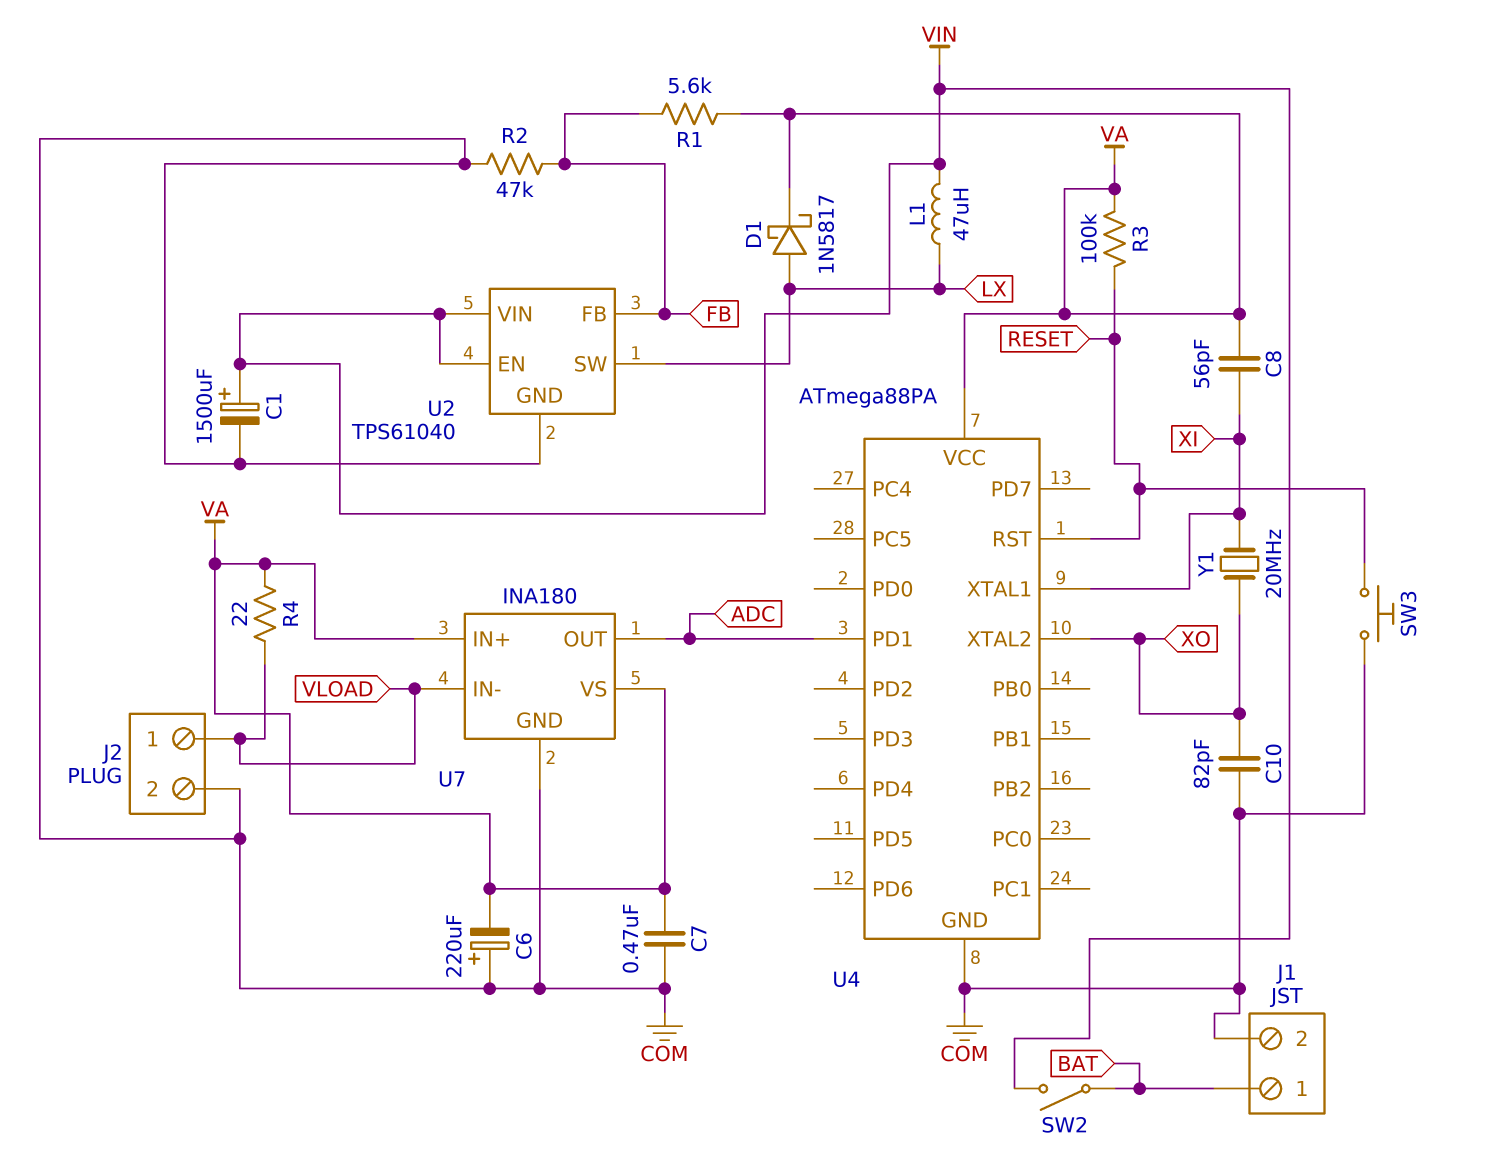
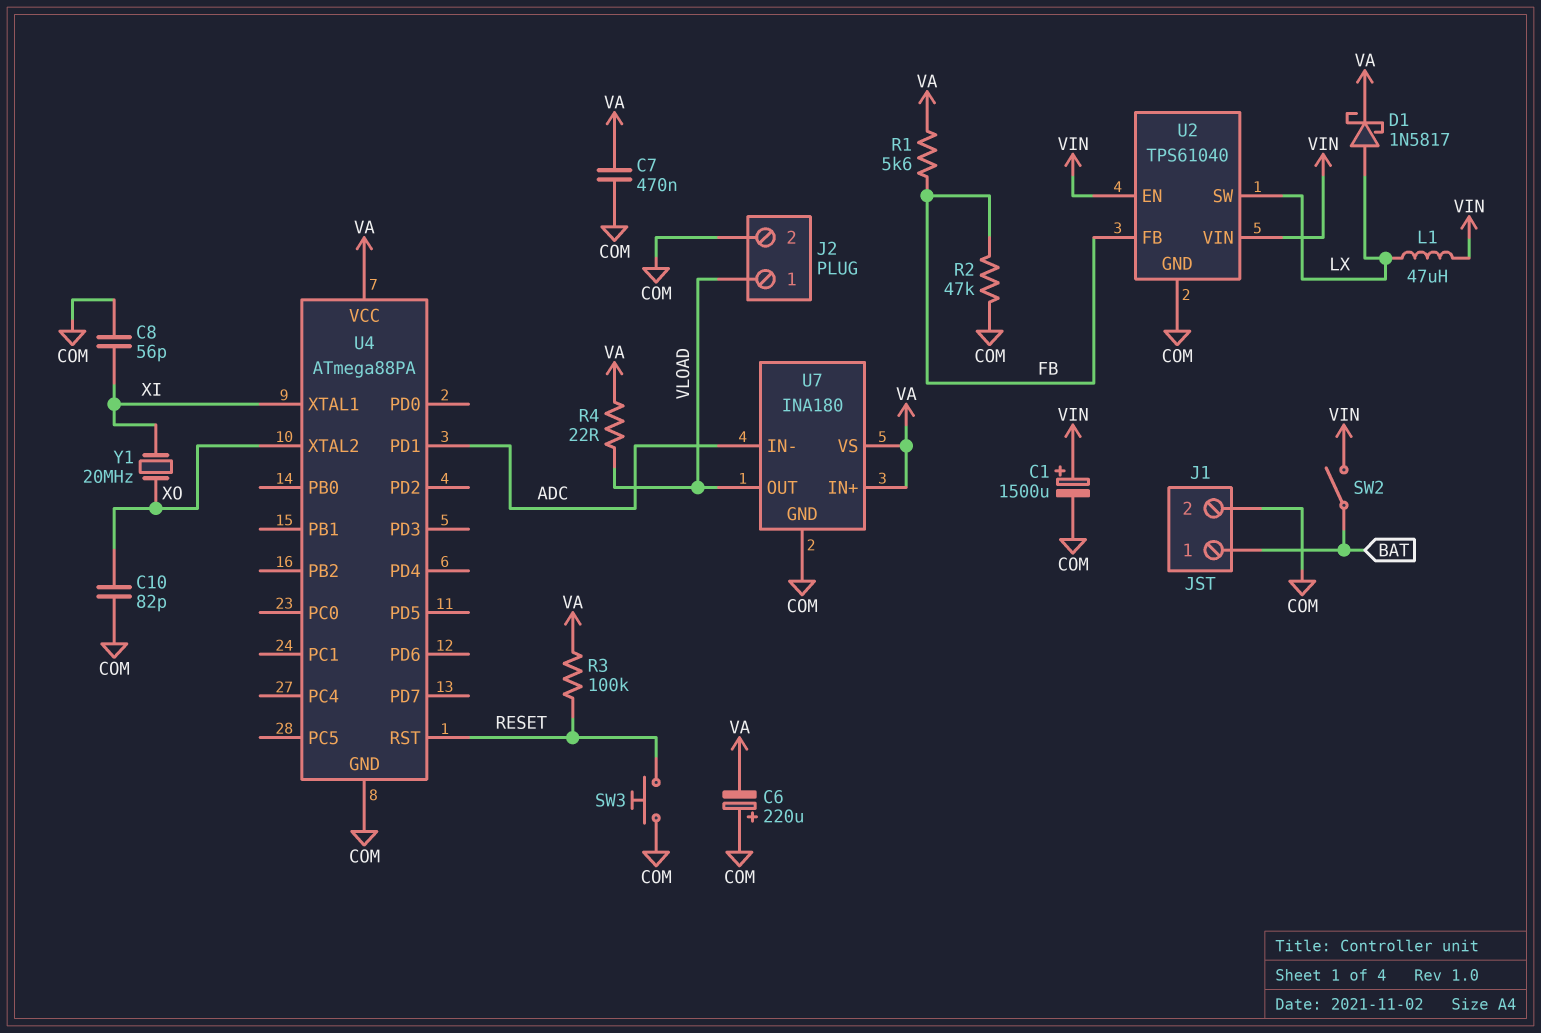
C8: 56pF (VA, XI) -> 56pF (COM, XI)
U7 pin IN-: VLOAD -> ADC
U7 pin OUT: ADC -> VLOAD

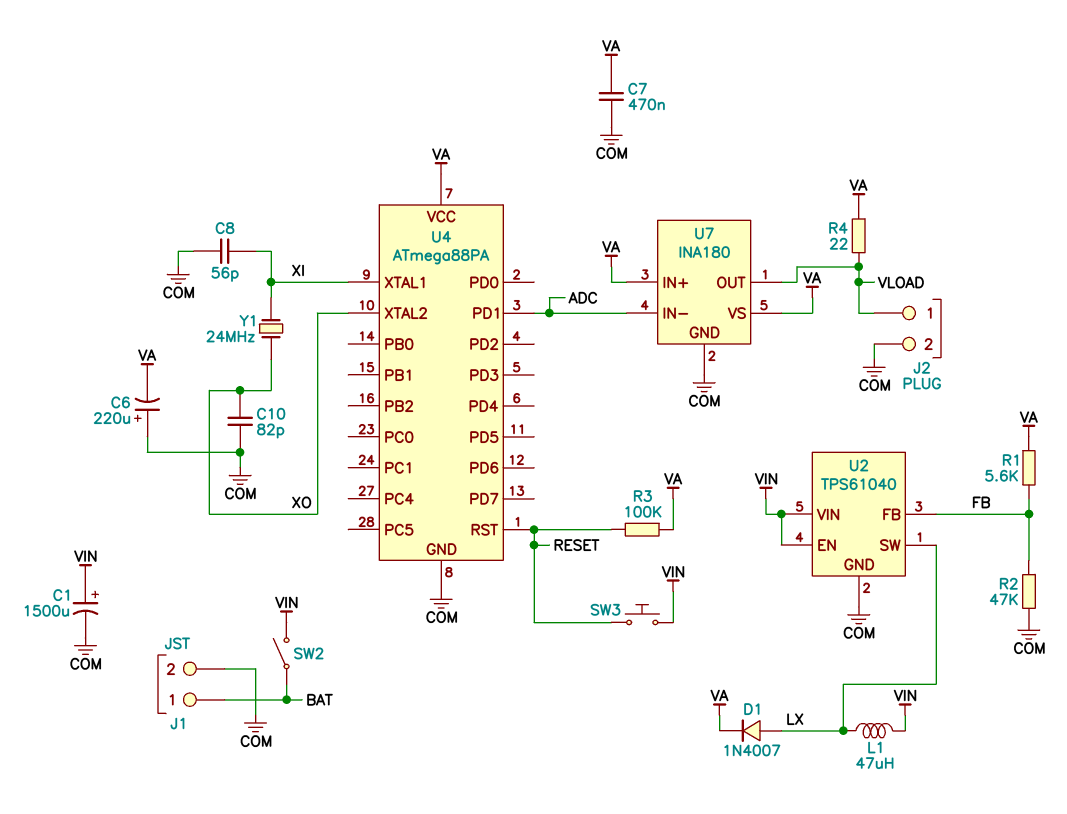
D1: schottky 1N5817 (A LX, K VA) -> diode 1N4007 (A LX, K VA)
SW3: button (COM, RESET) -> button (RESET, VIN)
Y1: 20MHz (XI, XO) -> 24MHz (XI, XO)

